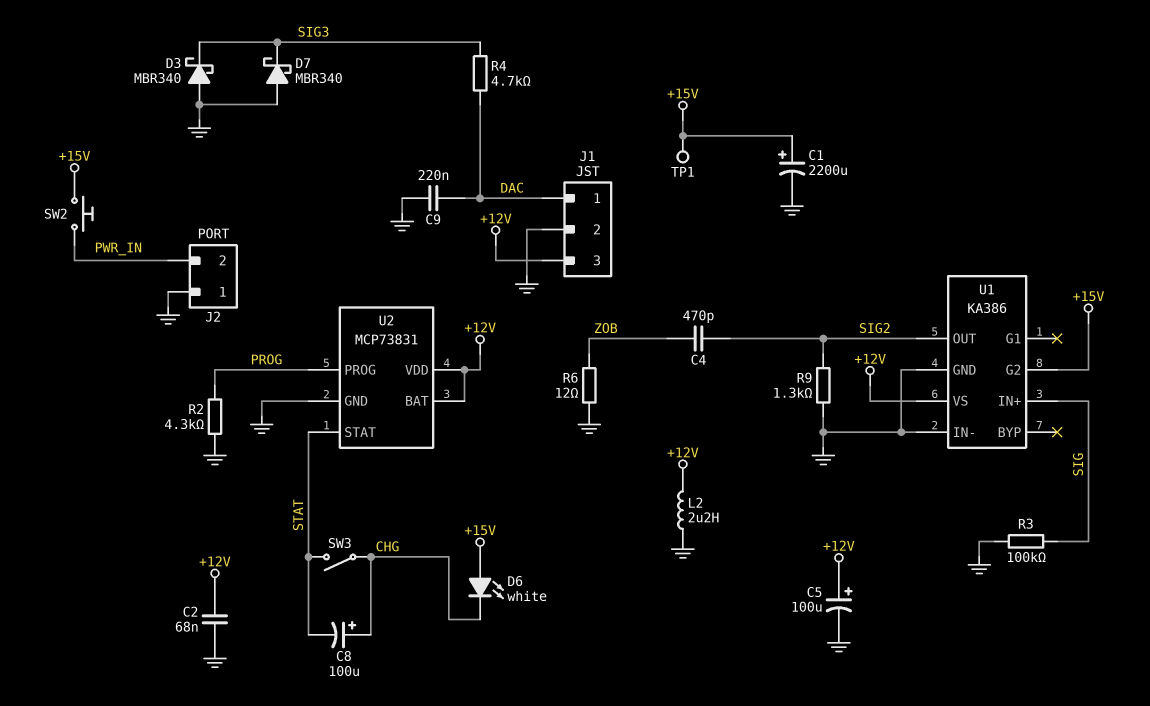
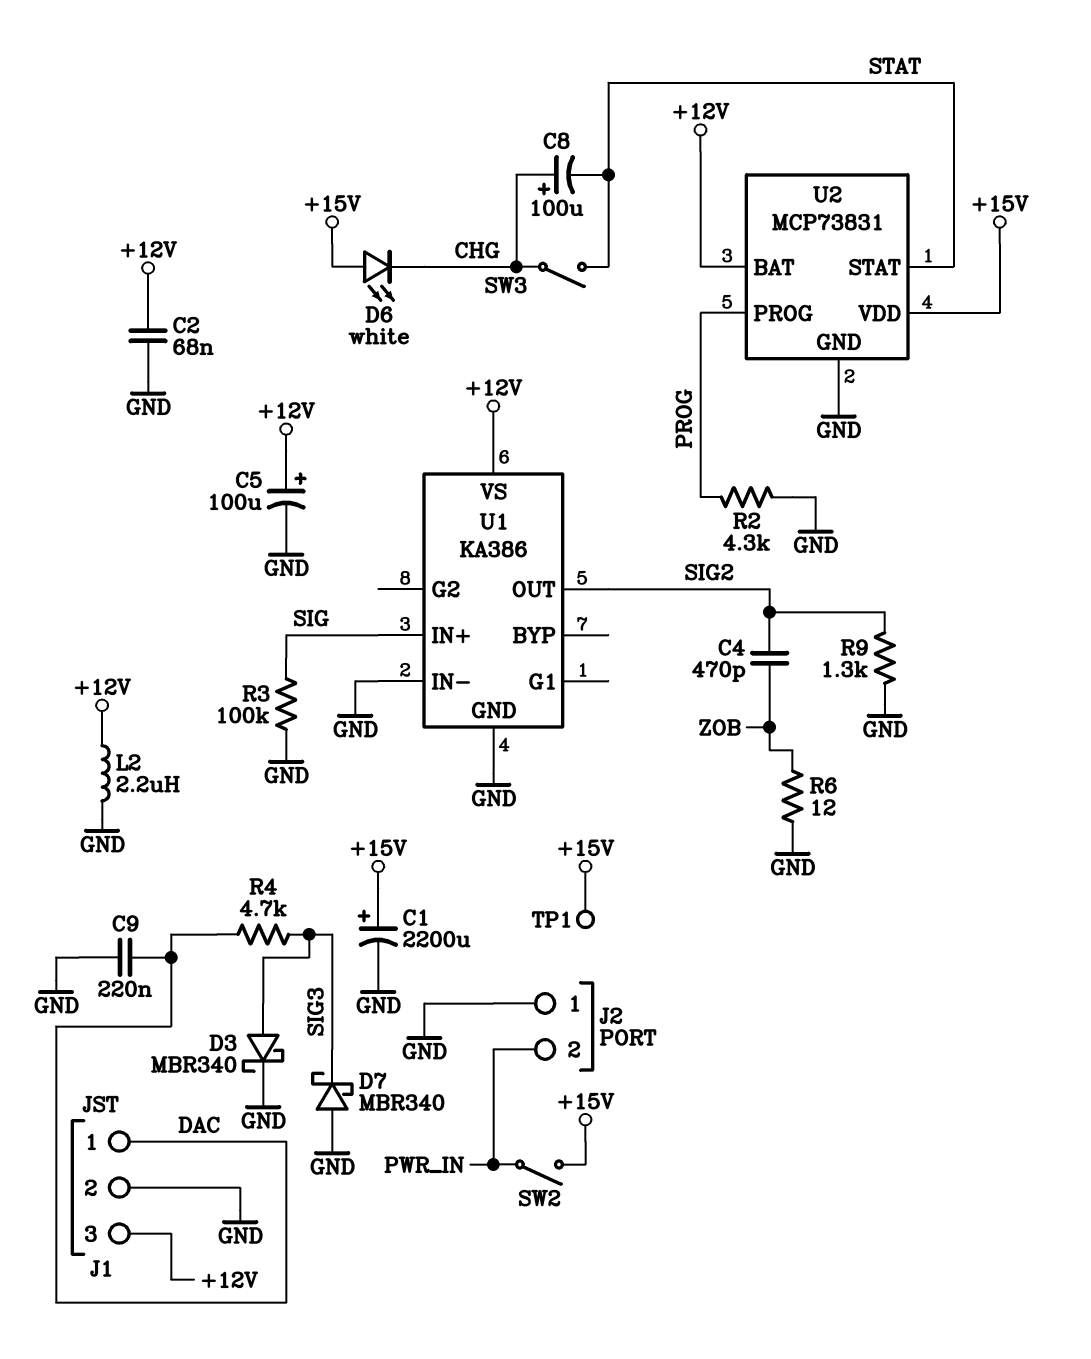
D3: schottky MBR340 (A GND, K SIG3) -> schottky MBR340 (A SIG3, K GND)
SW2: button (+15V, PWR_IN) -> switch (+15V, PWR_IN)
U1 pin G2: +15V -> none
U2 pin VDD: +12V -> +15V

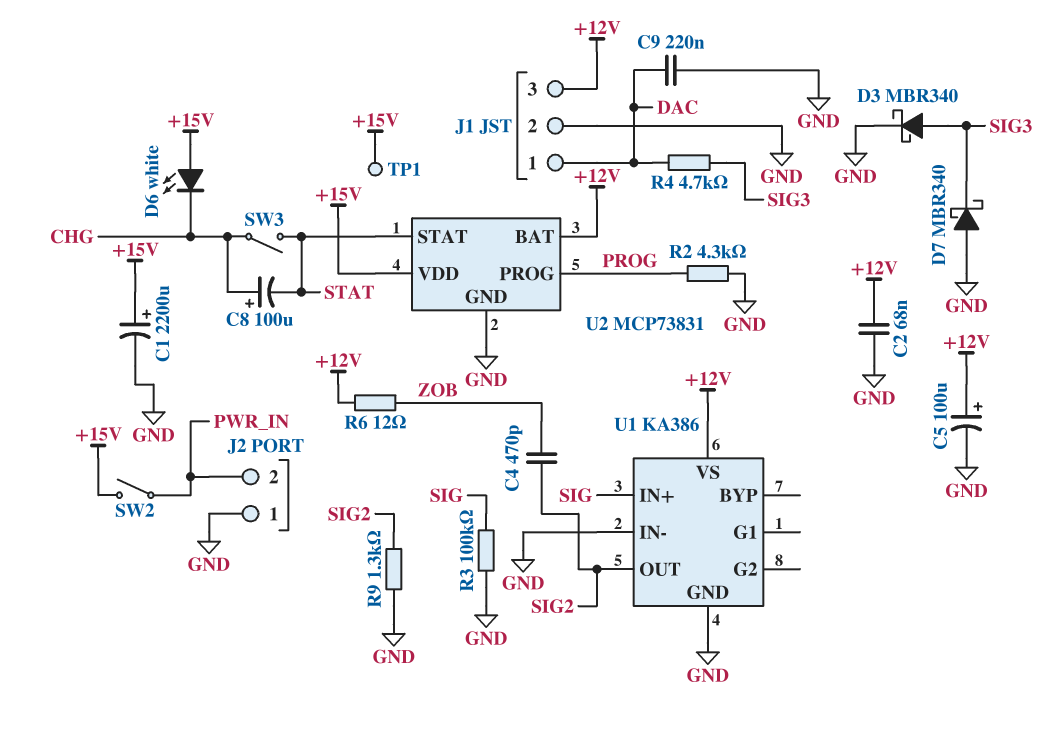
L2: 2.2uH (+12V, GND) -> none
R6: 12 (GND, ZOB) -> 12 (+12V, ZOB)

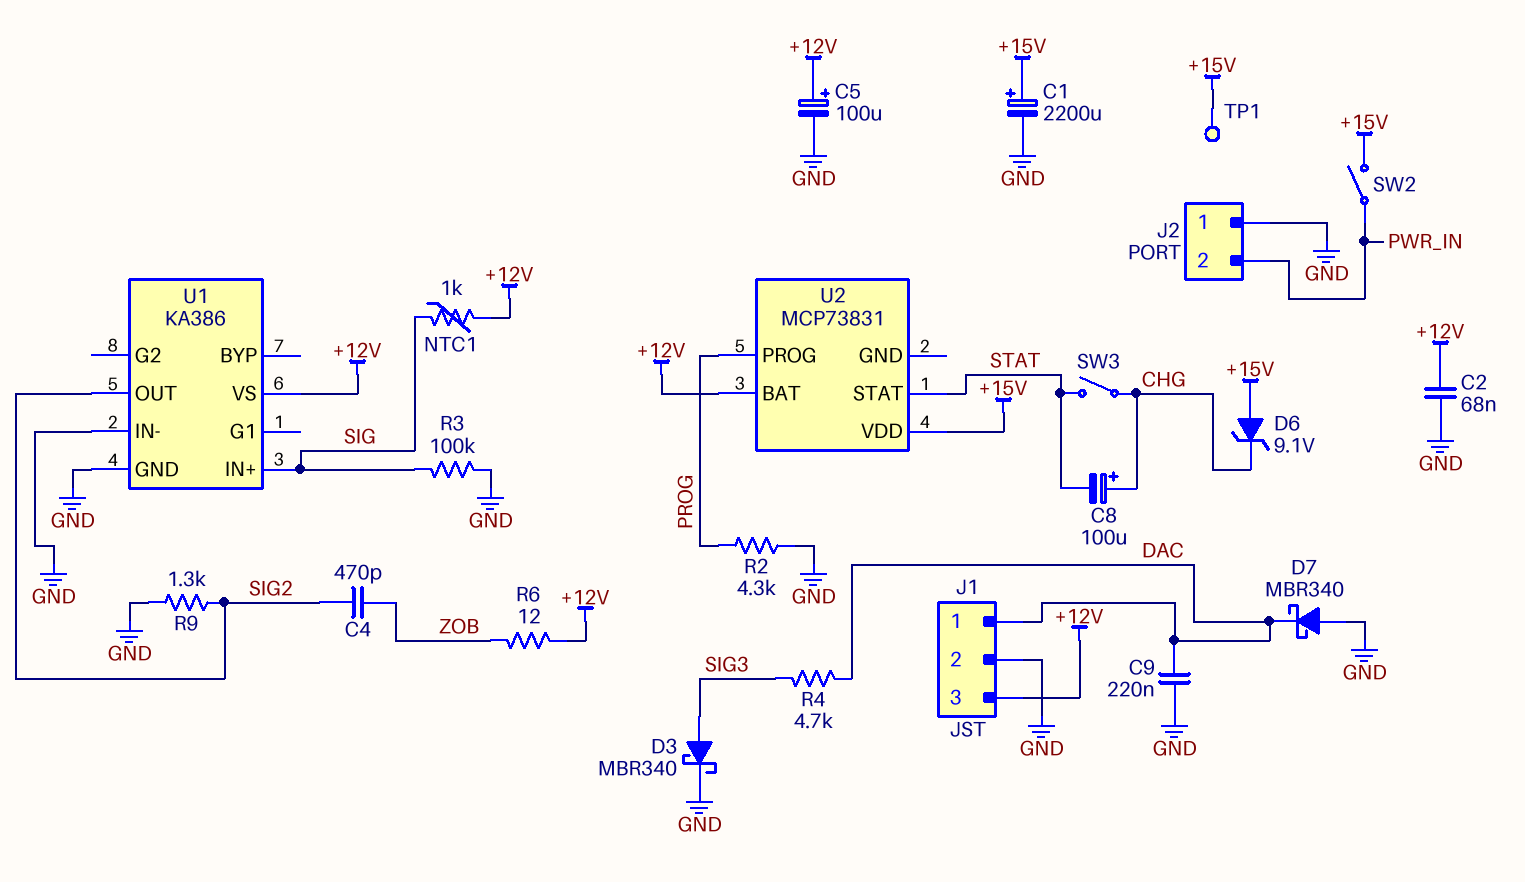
D6: LED white (A +15V, K CHG) -> zener 9.1V (A +15V, K CHG)
D7: schottky MBR340 (A GND, K SIG3) -> schottky MBR340 (A GND, K DAC)
NTC1: none -> 1k (+12V, SIG)
U2 pin GND: GND -> none

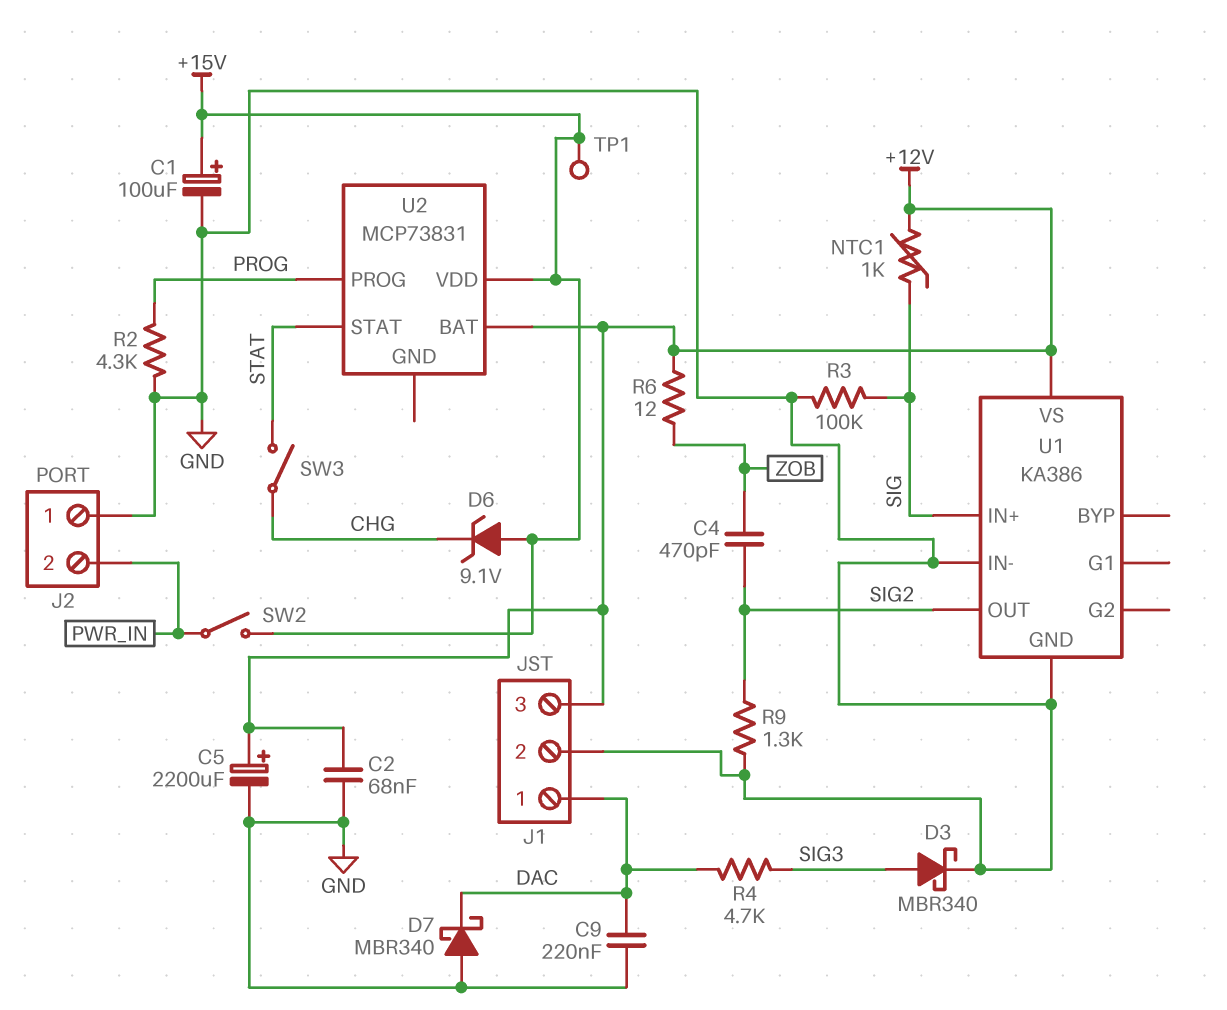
C1: 2200uF (plus +15V, minus GND) -> 100uF (plus +15V, minus GND)
C5: 100uF (plus +12V, minus GND) -> 2200uF (plus +12V, minus GND)
C8: 100uF (plus CHG, minus STAT) -> none

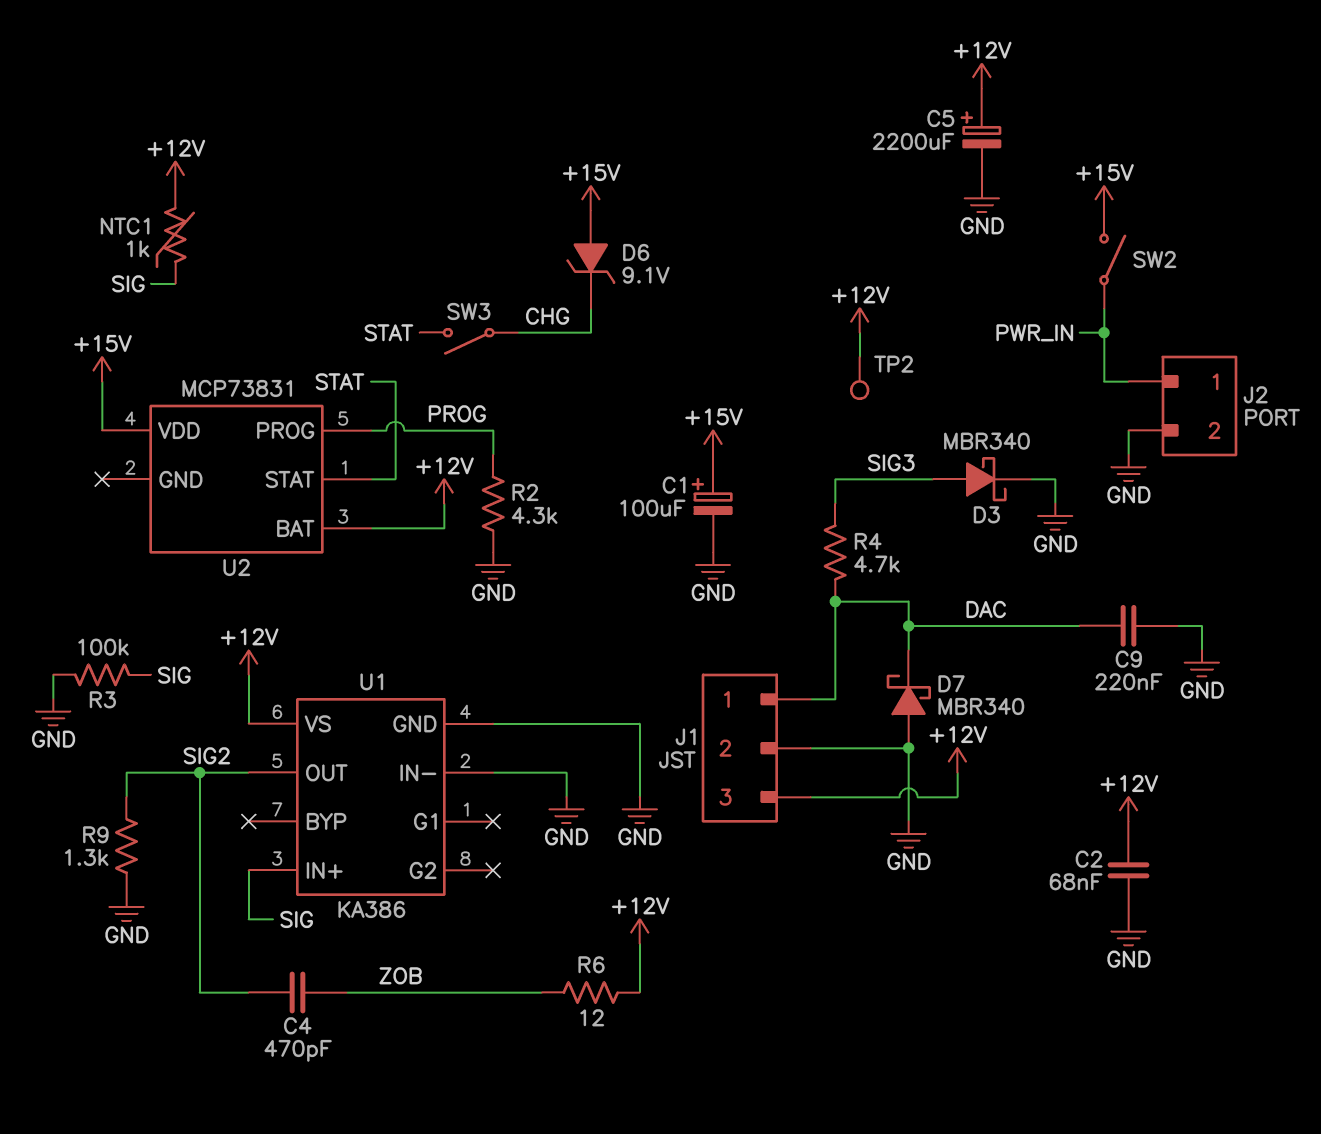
J2 pin 1: GND -> PWR_IN
J2 pin 2: PWR_IN -> GND
TP1: test point (+15V) -> none
TP2: none -> test point (+12V)

